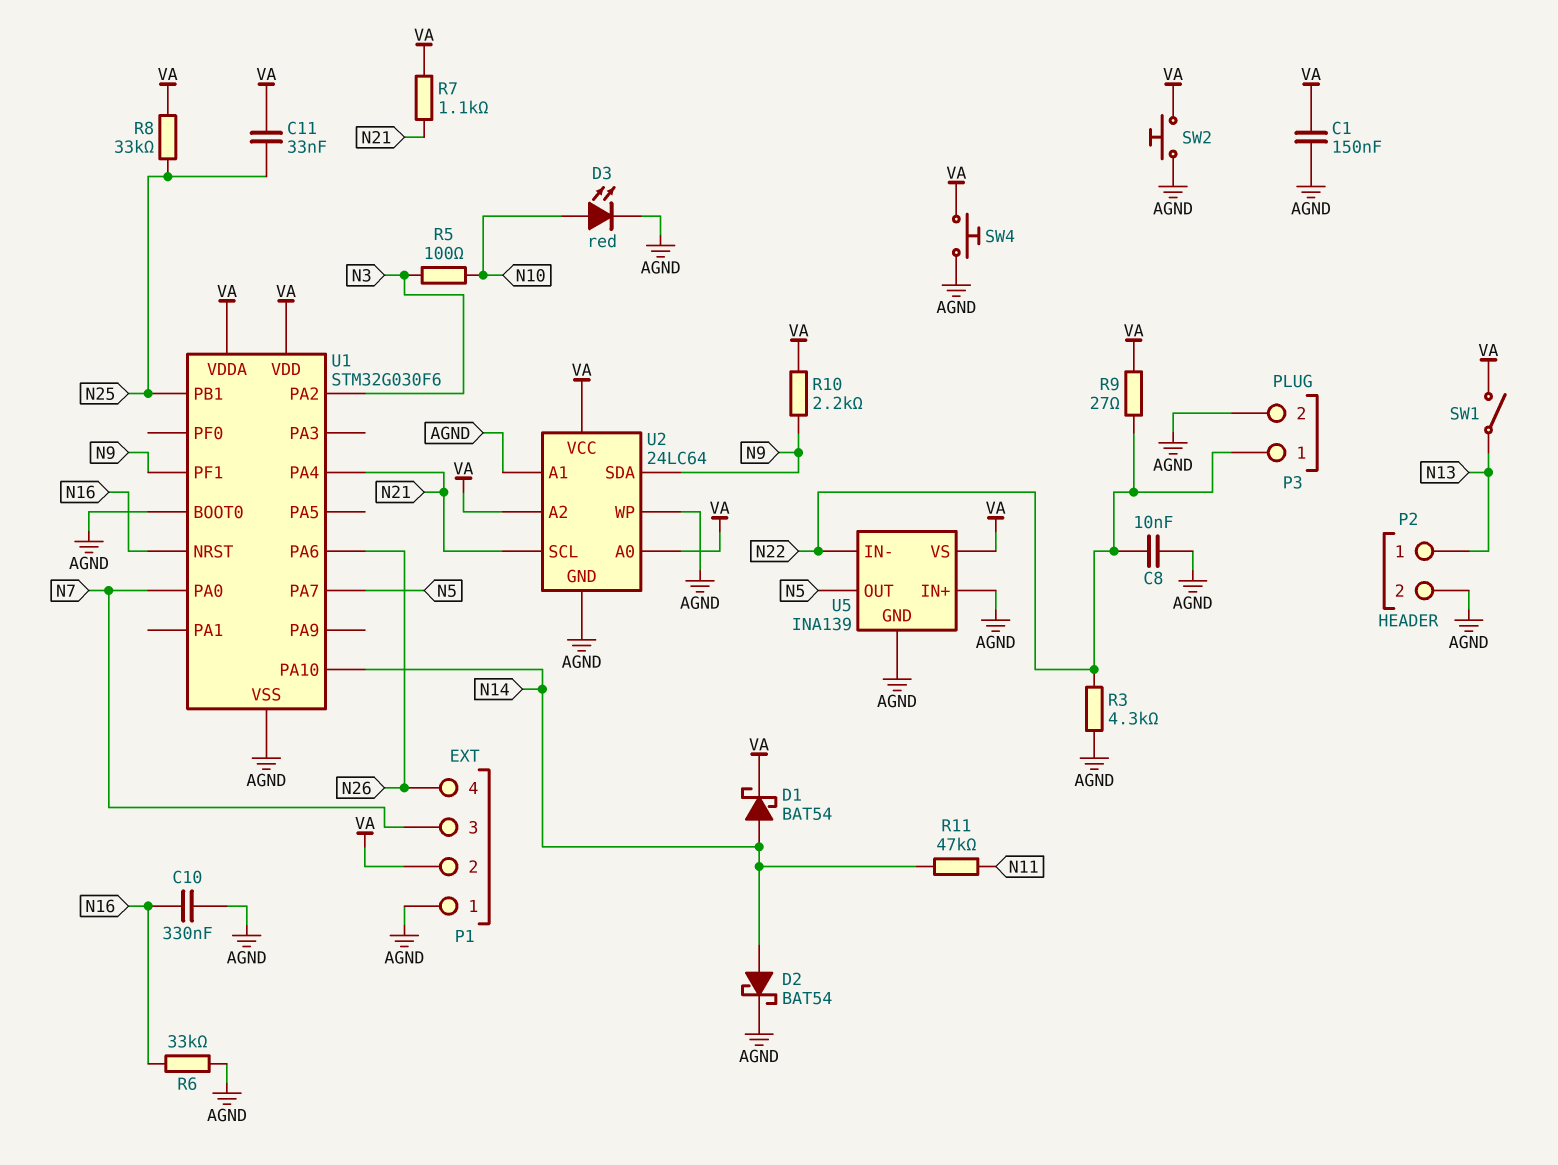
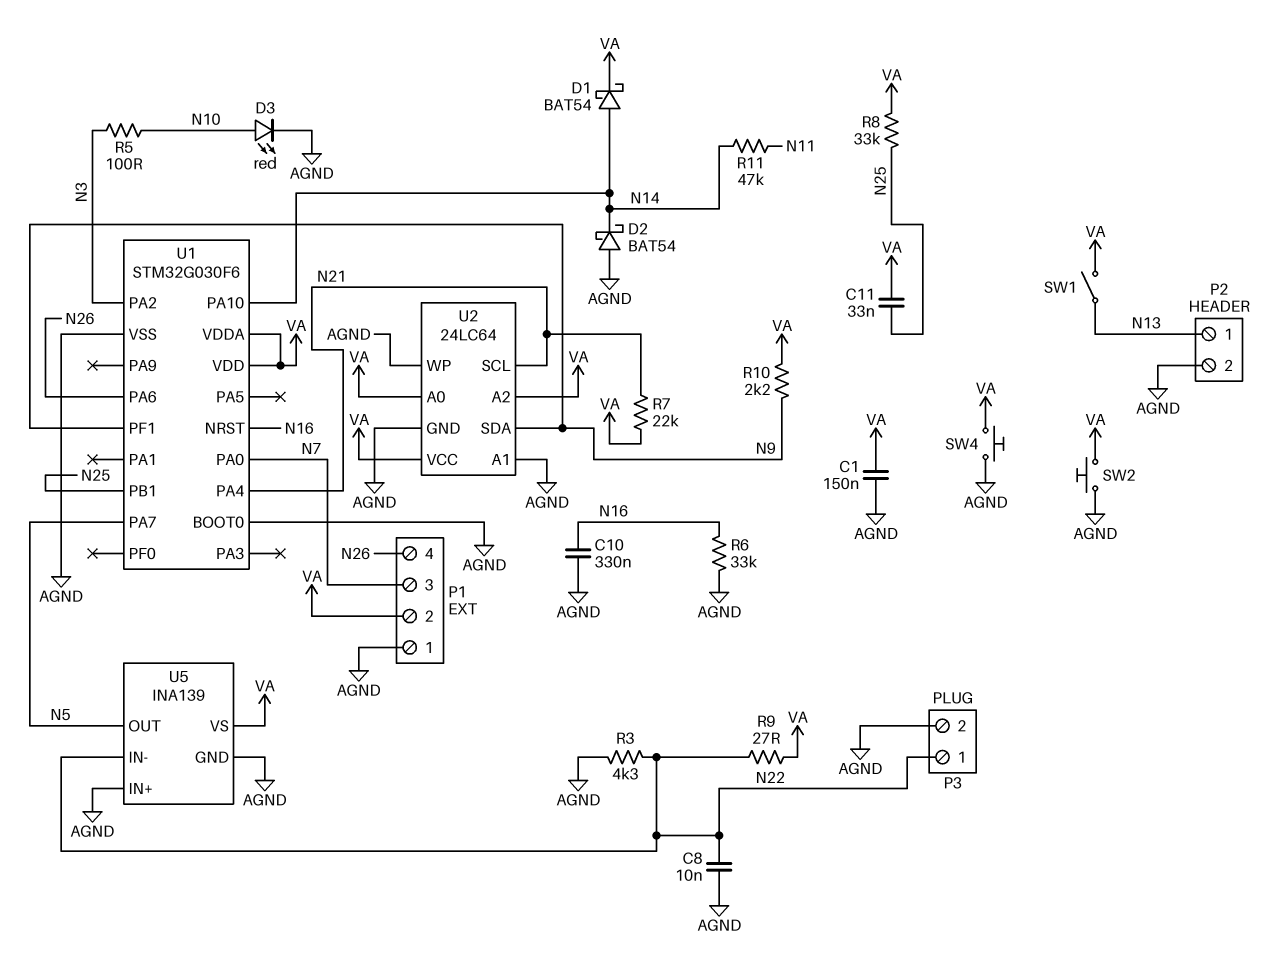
D2: schottky BAT54 (A N14, K AGND) -> schottky BAT54 (A AGND, K N14)
R7: 1.1k (N21, VA) -> 22k (N21, VA)

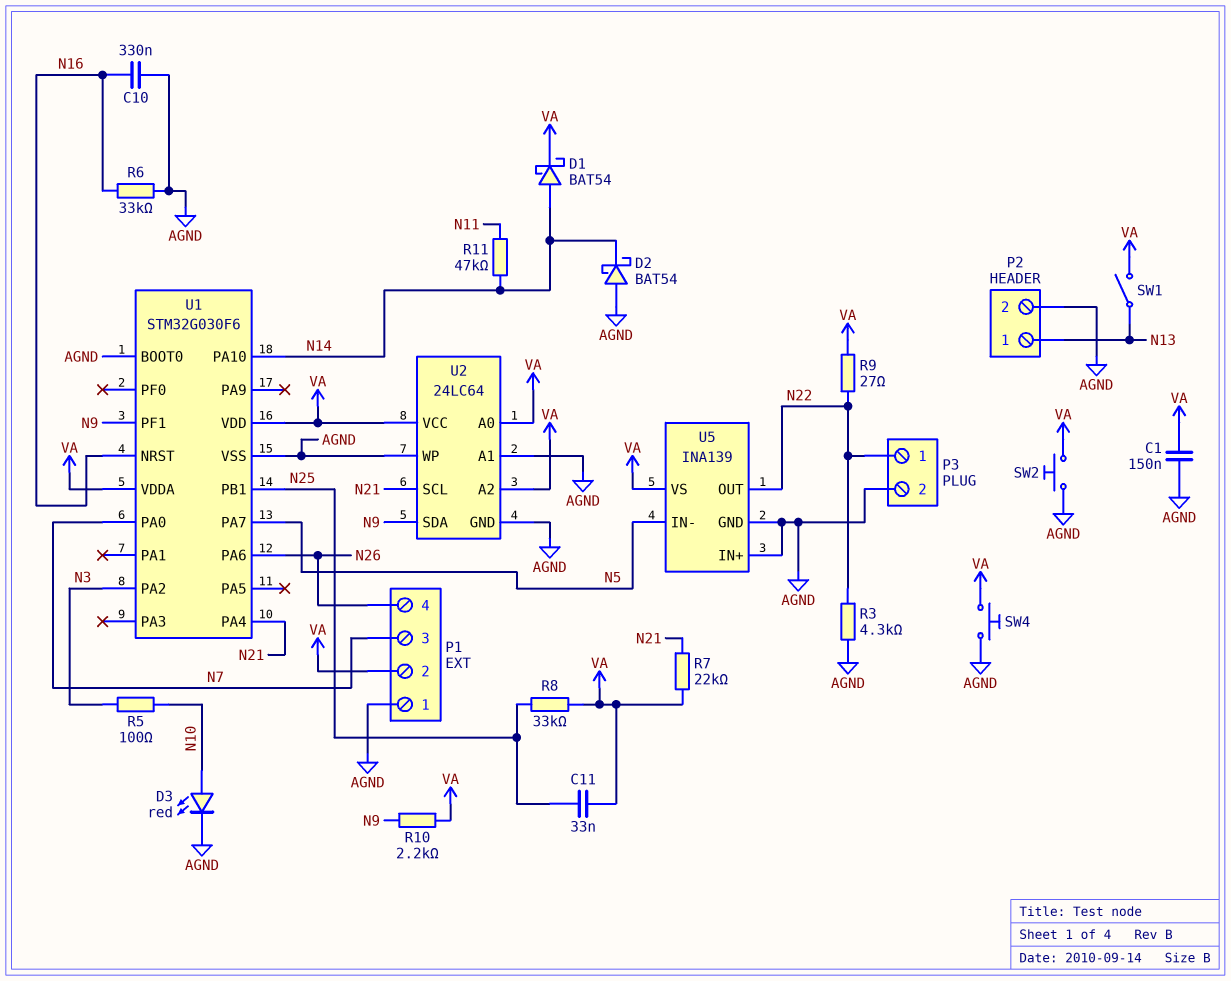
C8: 10nF (AGND, N22) -> none
U5 pin IN-: N22 -> N5
U5 pin OUT: N5 -> N22

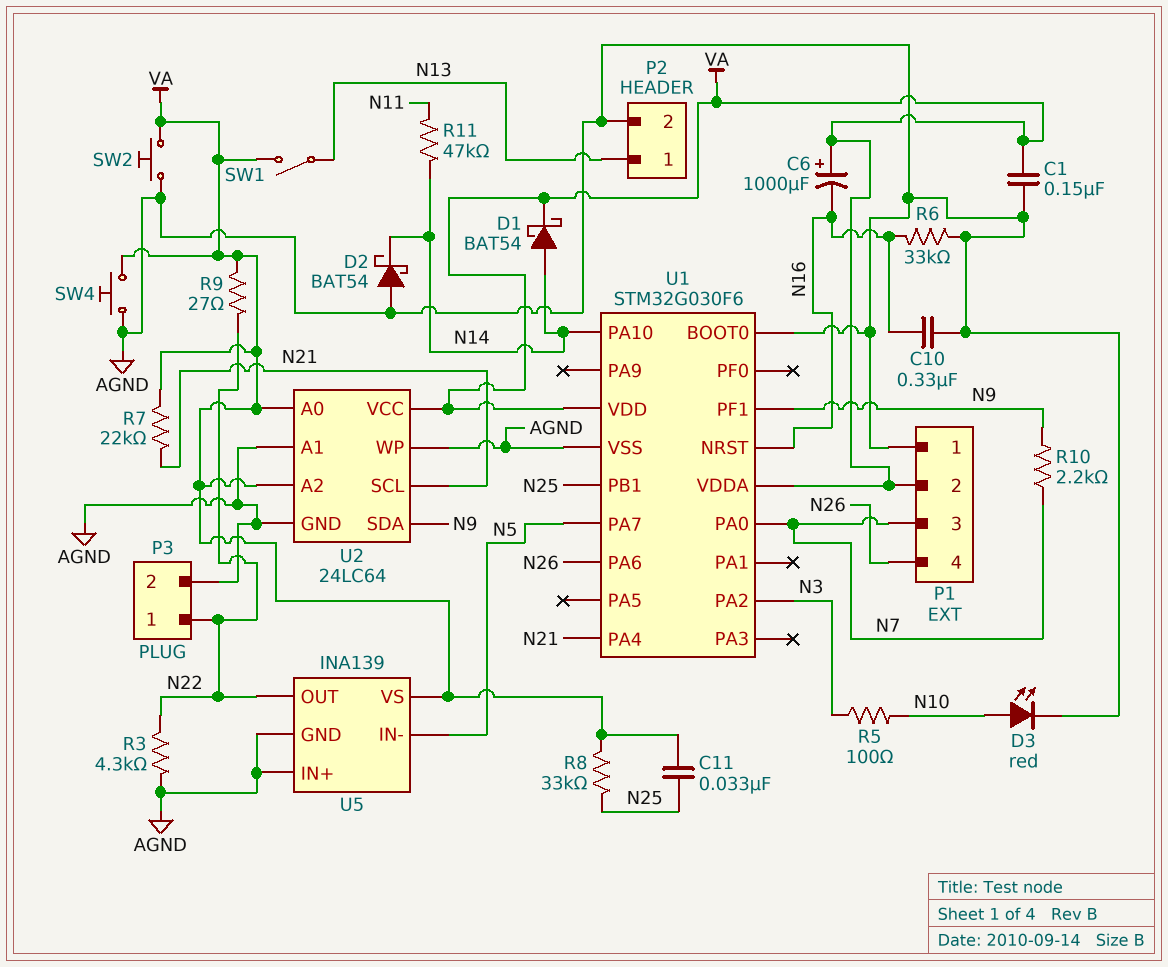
C6: none -> 1000uF (plus VA, minus N16)
R10: 2.2k (N9, VA) -> 2.2k (N7, N9)

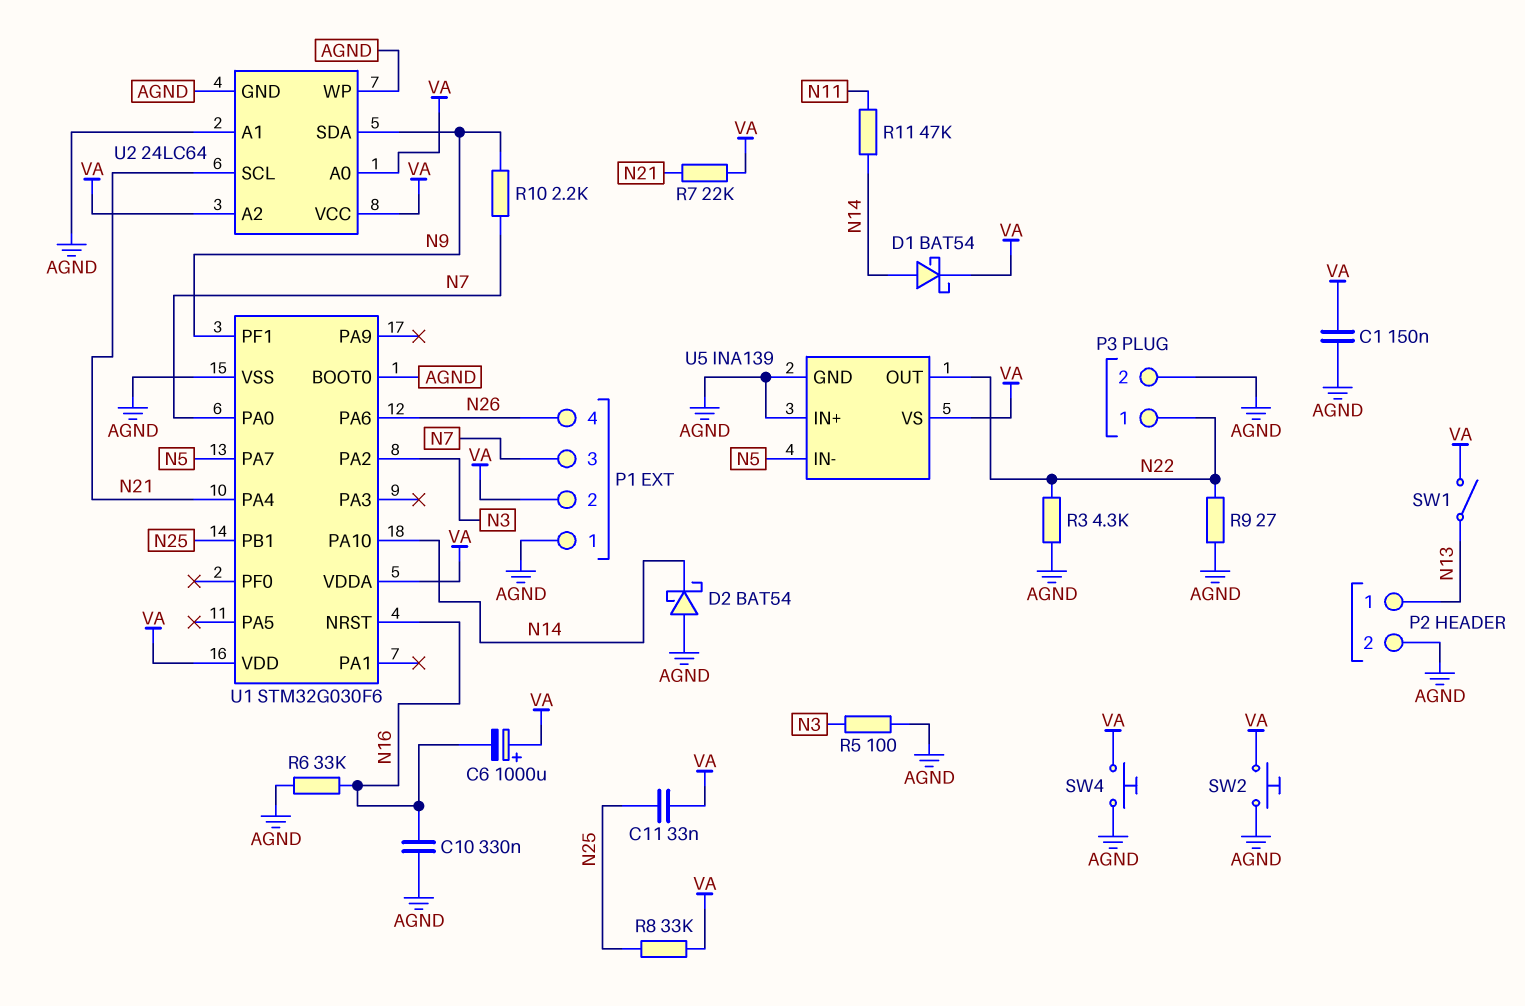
D3: LED red (A N10, K AGND) -> none
R5: 100 (N3, N10) -> 100 (AGND, N3)
R9: 27 (N22, VA) -> 27 (AGND, N22)

